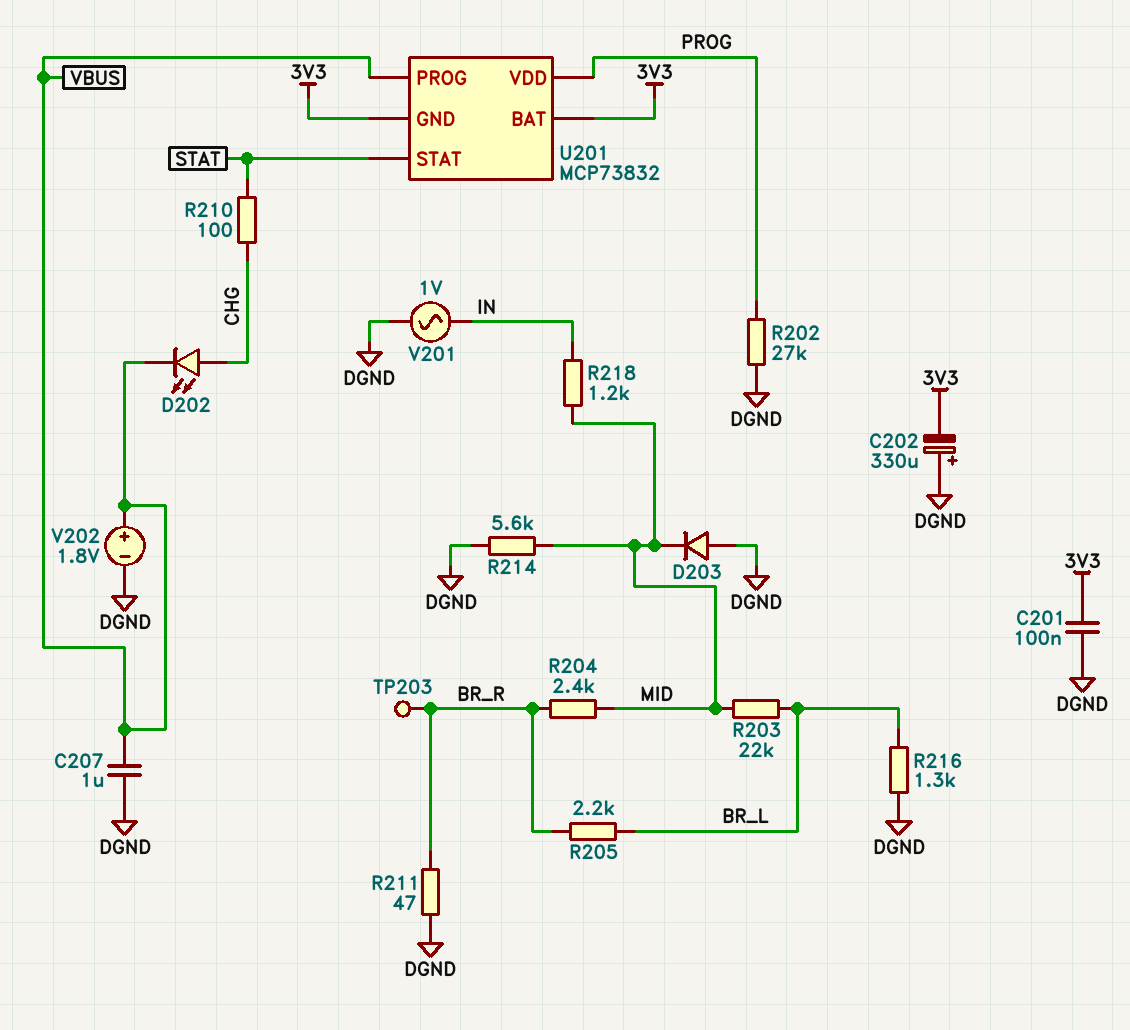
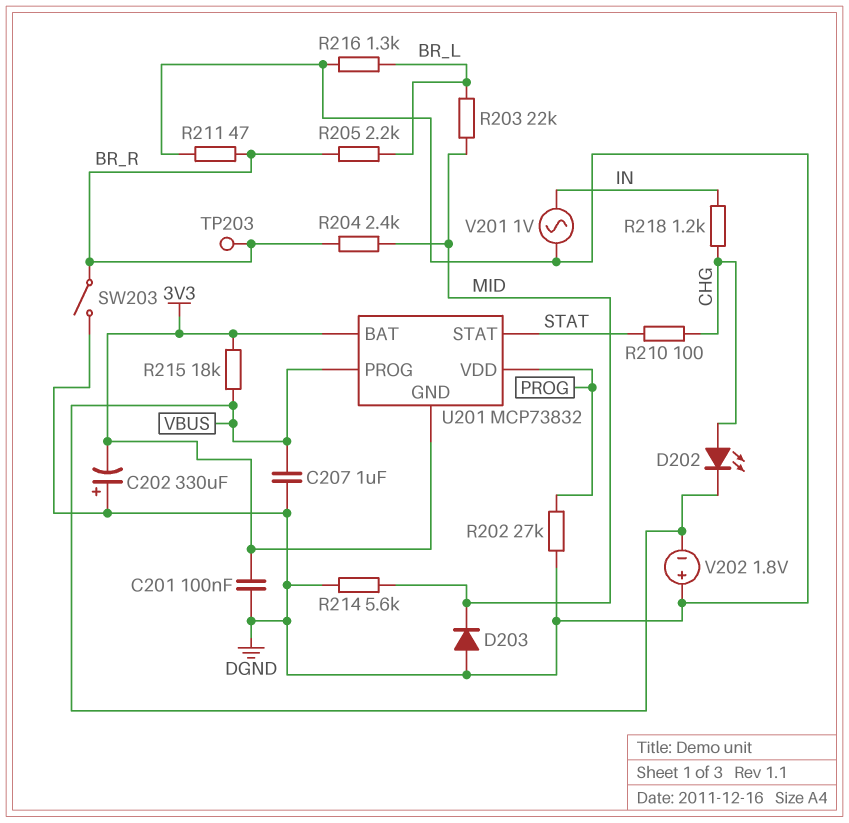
R215: none -> 18k (3V3, VBUS)
R218: 1.2k (IN, MID) -> 1.2k (CHG, IN)
SW203: none -> switch (BR_R, DGND)
V202: 1.8V (plus VBUS, minus DGND) -> 1.8V (plus DGND, minus VBUS)

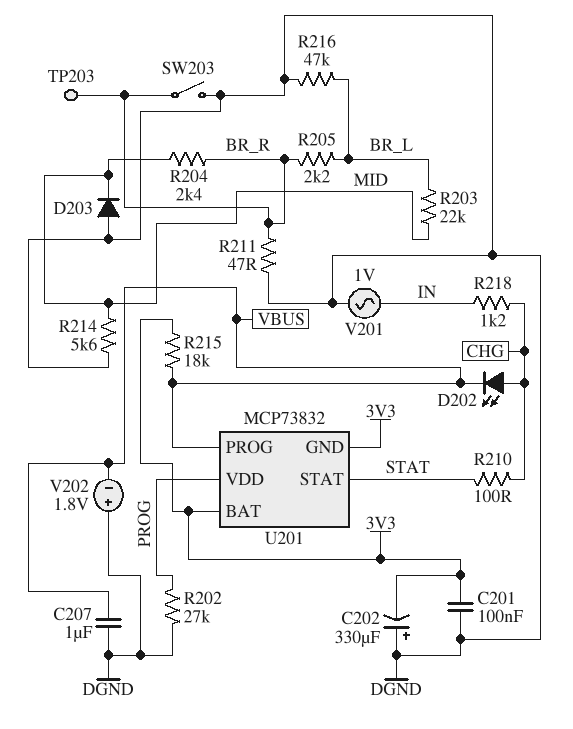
R216: 1.3k (BR_L, DGND) -> 47k (BR_L, DGND)

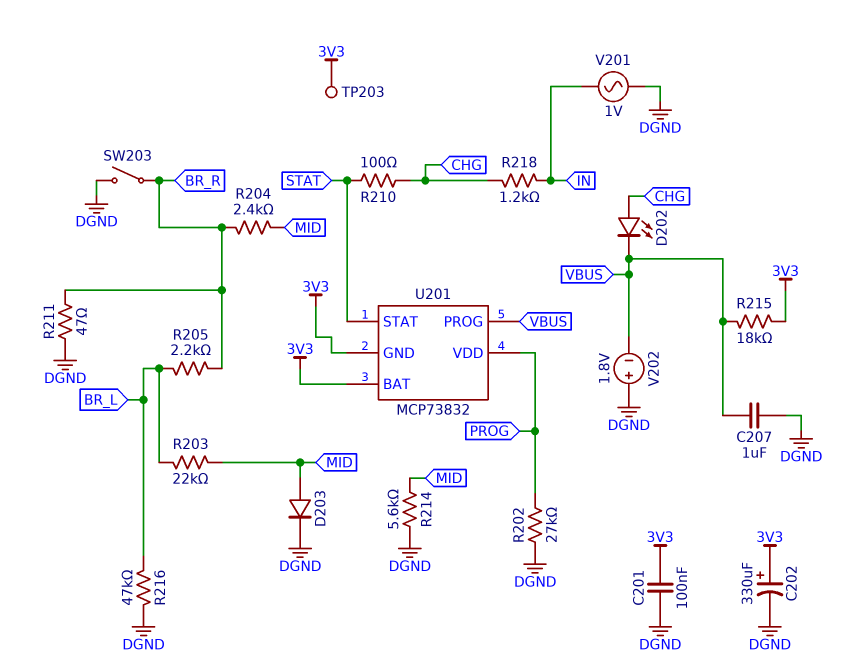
C202: 330uF (plus DGND, minus 3V3) -> 330uF (plus 3V3, minus DGND)
D203: diode (A DGND, K MID) -> diode (A MID, K DGND)
TP203: test point (BR_R) -> test point (3V3)

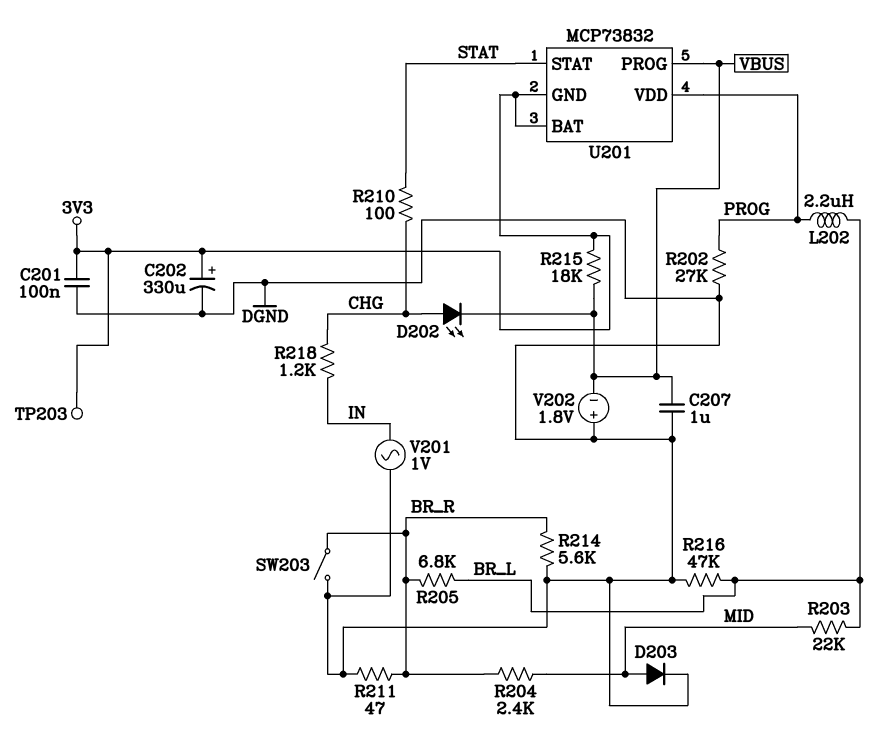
L202: none -> 2.2uH (BR_L, PROG)
R205: 2.2k (BR_L, BR_R) -> 6.8k (BR_L, BR_R)
R214: 5.6k (DGND, MID) -> 5.6k (BR_R, DGND)

